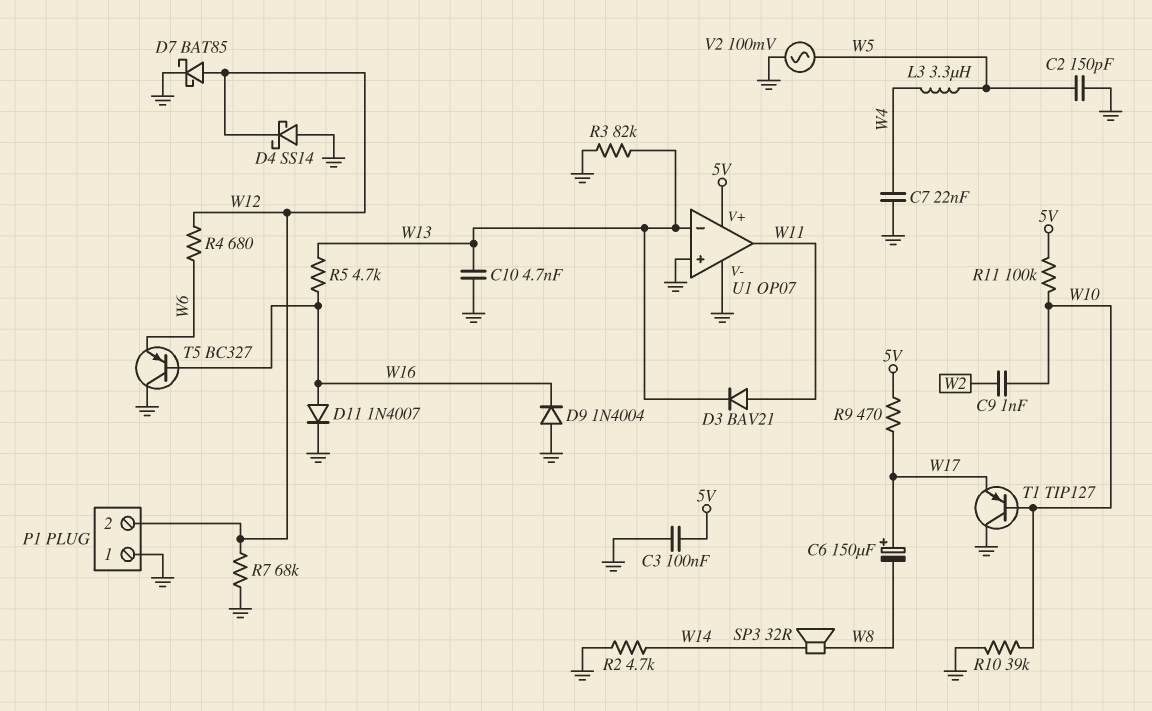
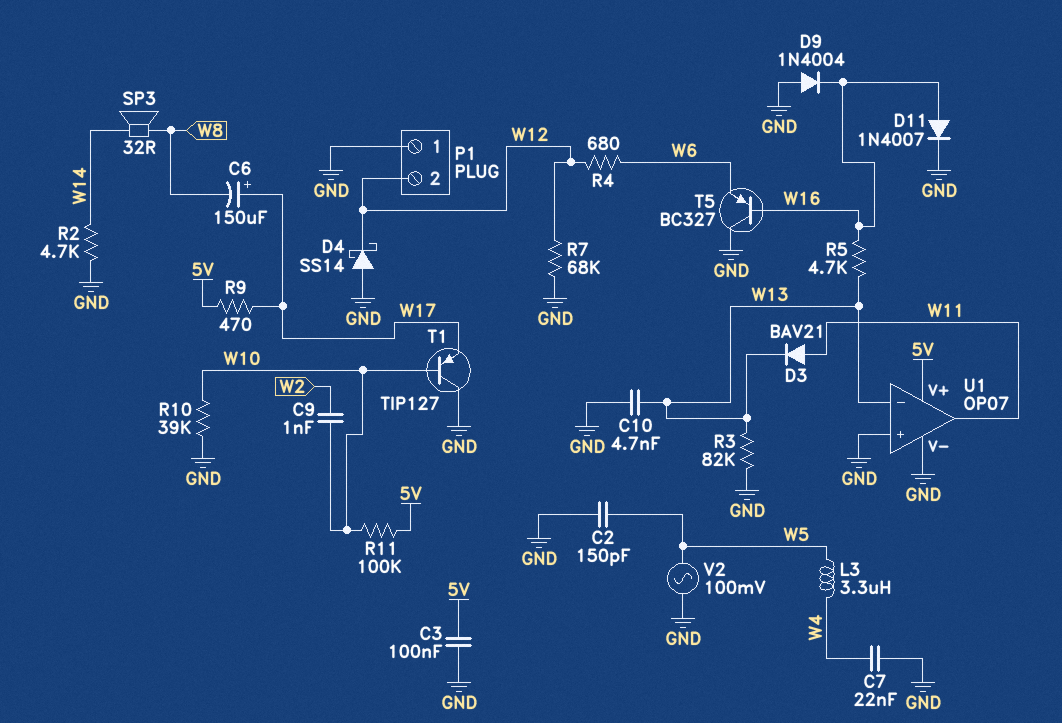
D7: schottky BAT85 (A W12, K GND) -> none

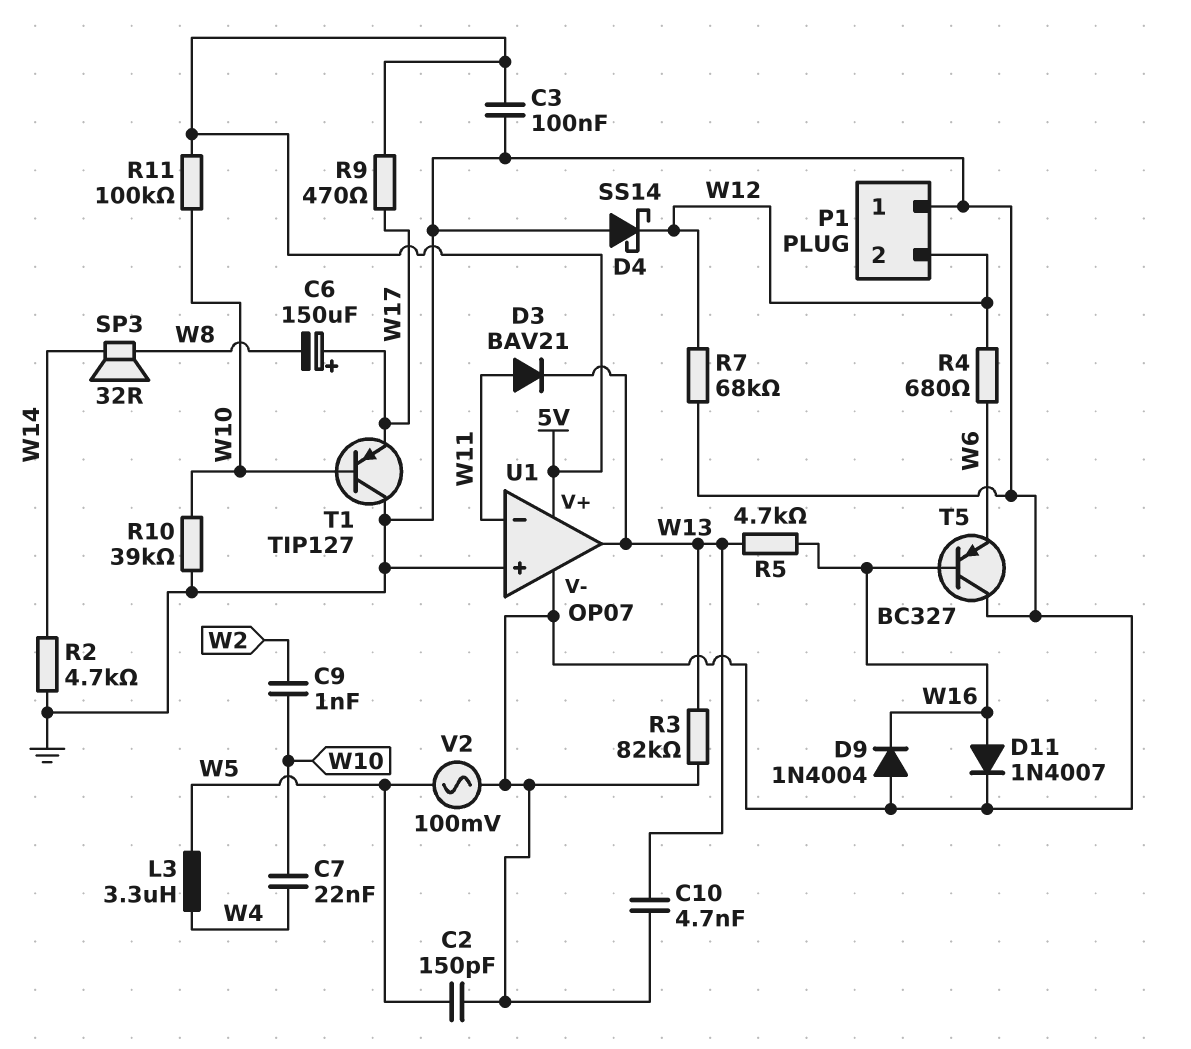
C7: 22nF (GND, W4) -> 22nF (W4, W10)
U1 pin in-: W13 -> W11
U1 pin out: W11 -> W13

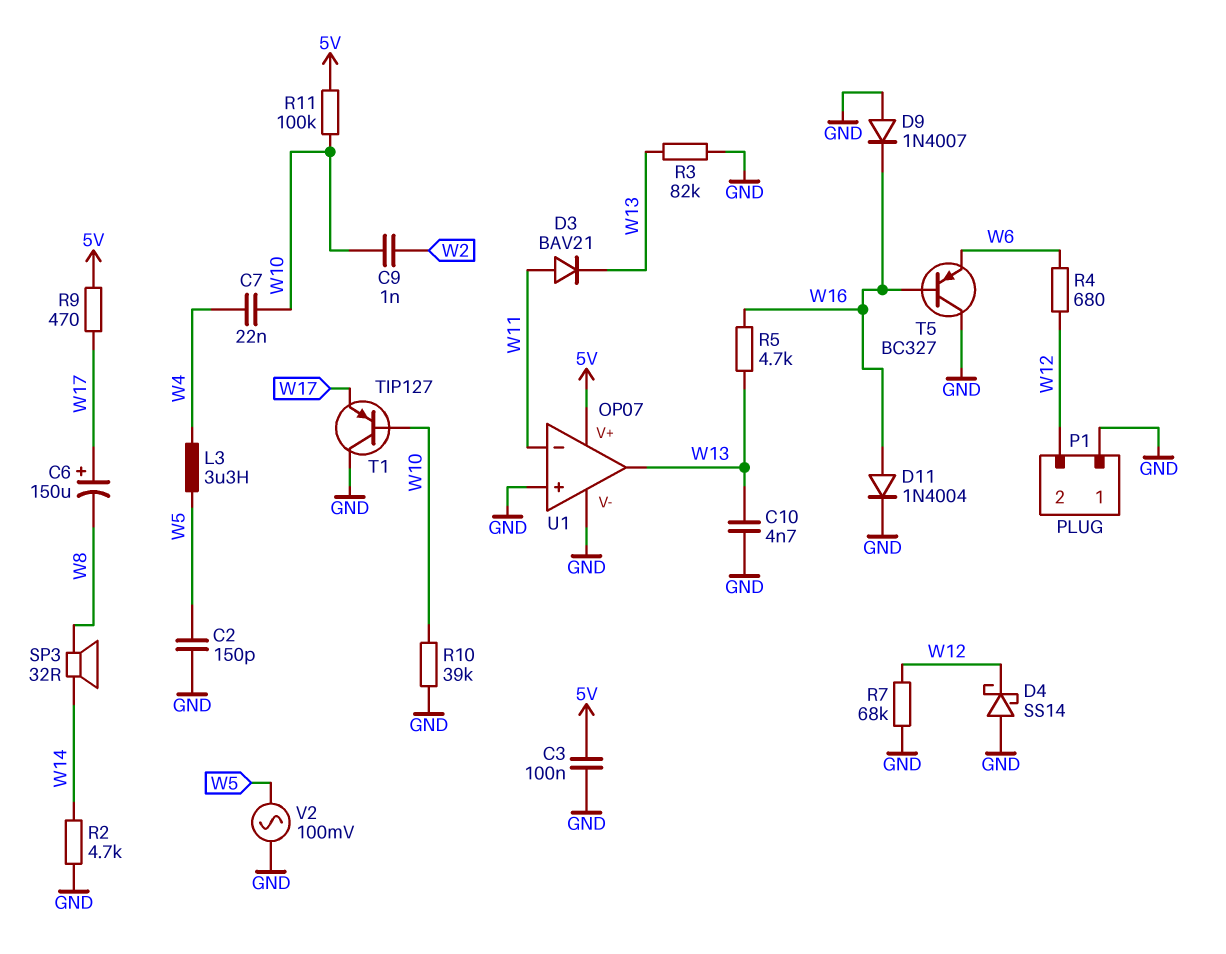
D9: diode 1N4004 (A GND, K W16) -> diode 1N4007 (A GND, K W16)
D11: diode 1N4007 (A W16, K GND) -> diode 1N4004 (A W16, K GND)

